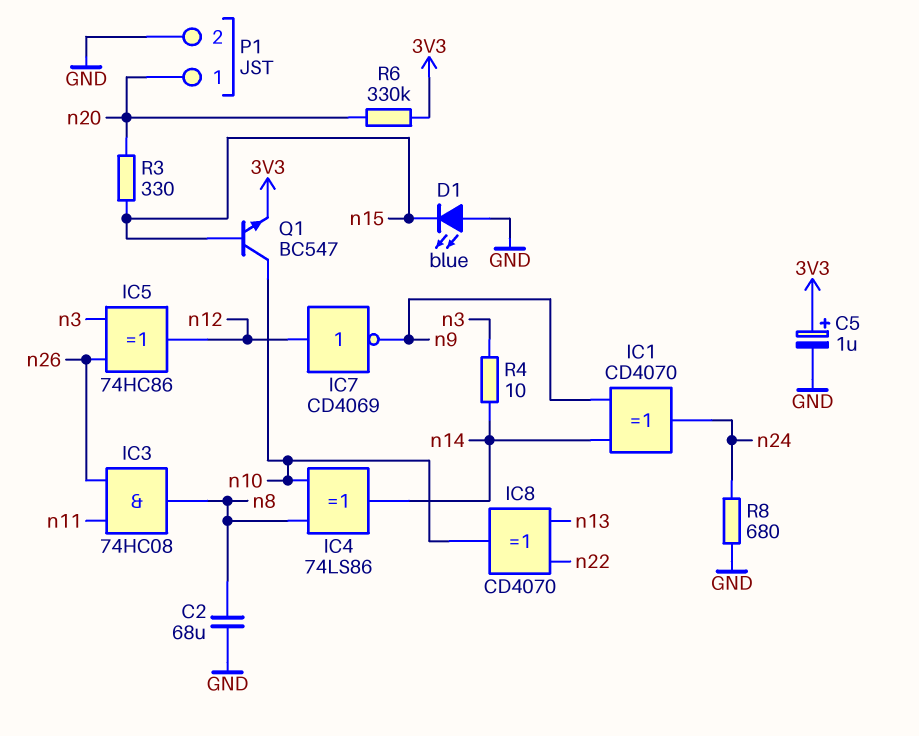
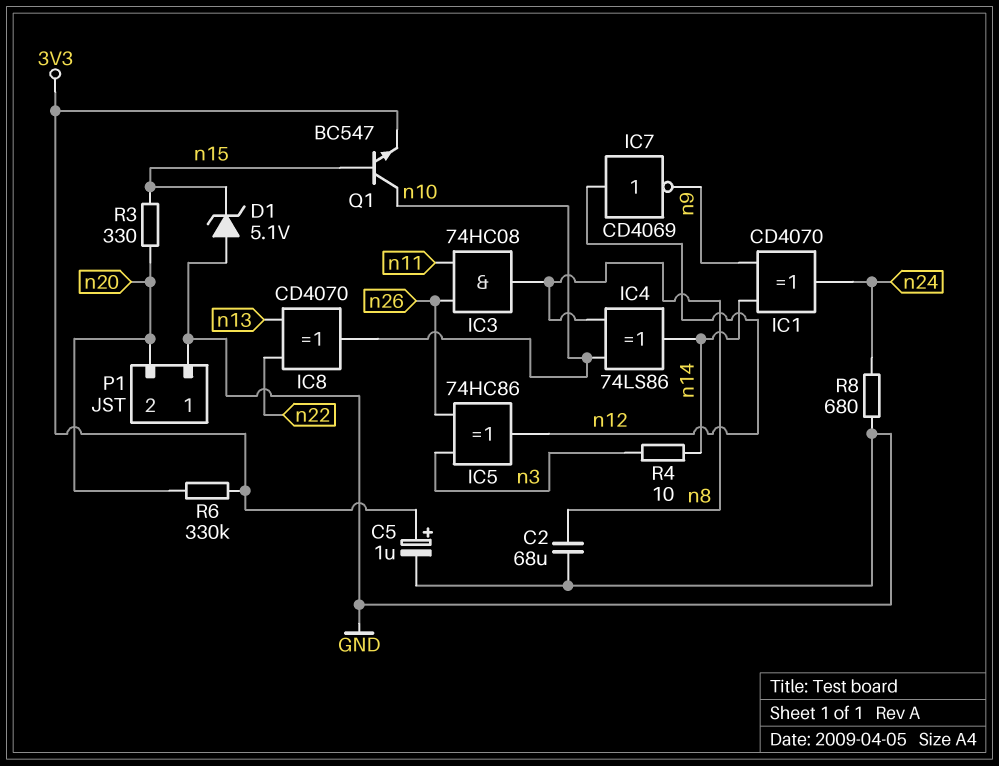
D1: LED blue (A GND, K n15) -> zener 5.1V (A GND, K n15)
P1 pin 1: n20 -> GND
P1 pin 2: GND -> n20

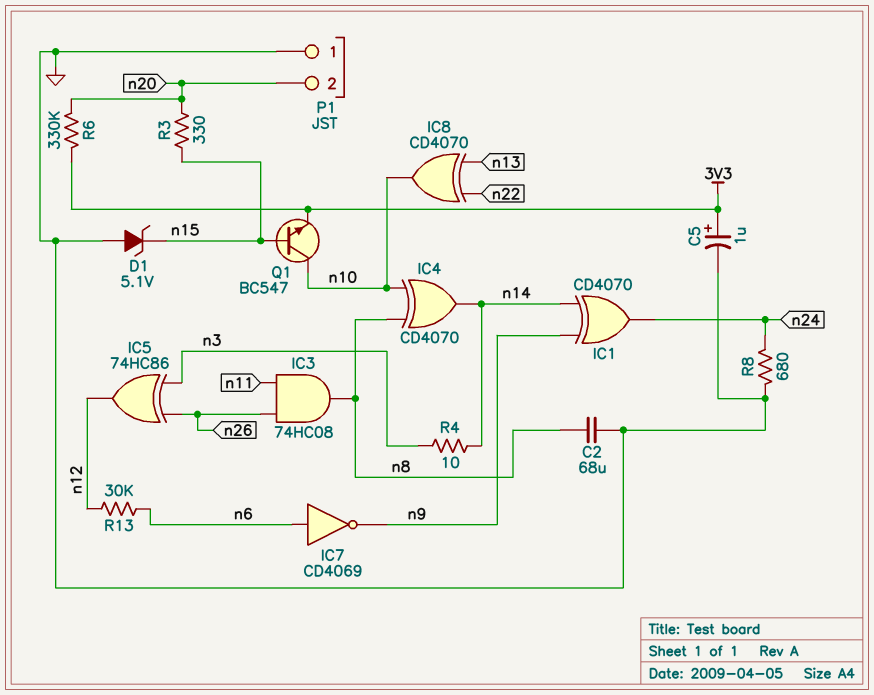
IC4: XOR 74LS86 (in n8, in n10, out n14) -> XOR CD4070 (in n8, in n10, out n14)
IC7: NOT CD4069 (in n12, out n9) -> NOT CD4069 (in n6, out n9)
R13: none -> 30k (n6, n12)

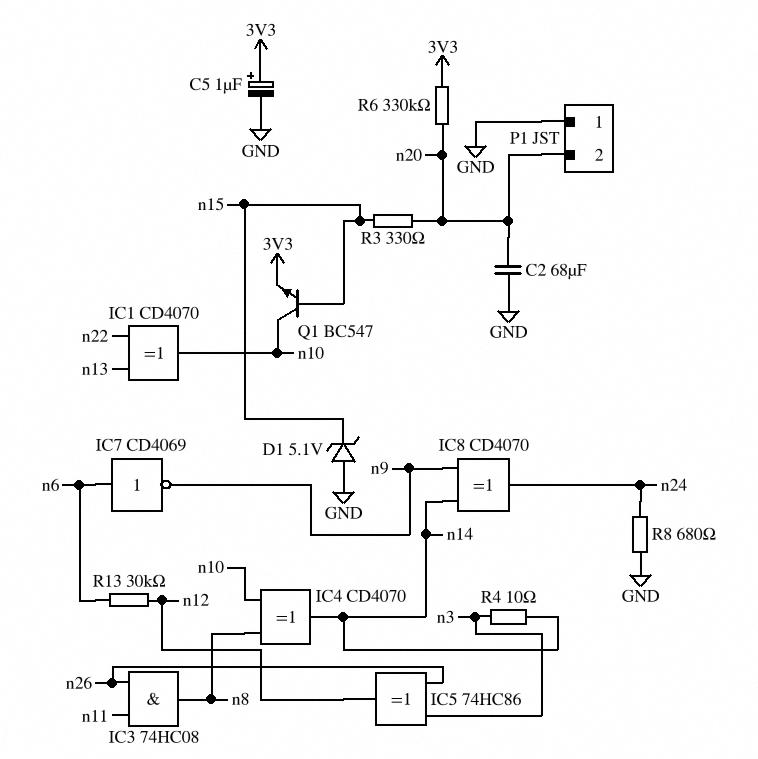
C2: 68uF (GND, n8) -> 68uF (GND, n20)
IC1: XOR CD4070 (in n9, in n14, out n24) -> XOR CD4070 (in n13, in n22, out n10)
IC8: XOR CD4070 (in n13, in n22, out n10) -> XOR CD4070 (in n9, in n14, out n24)

